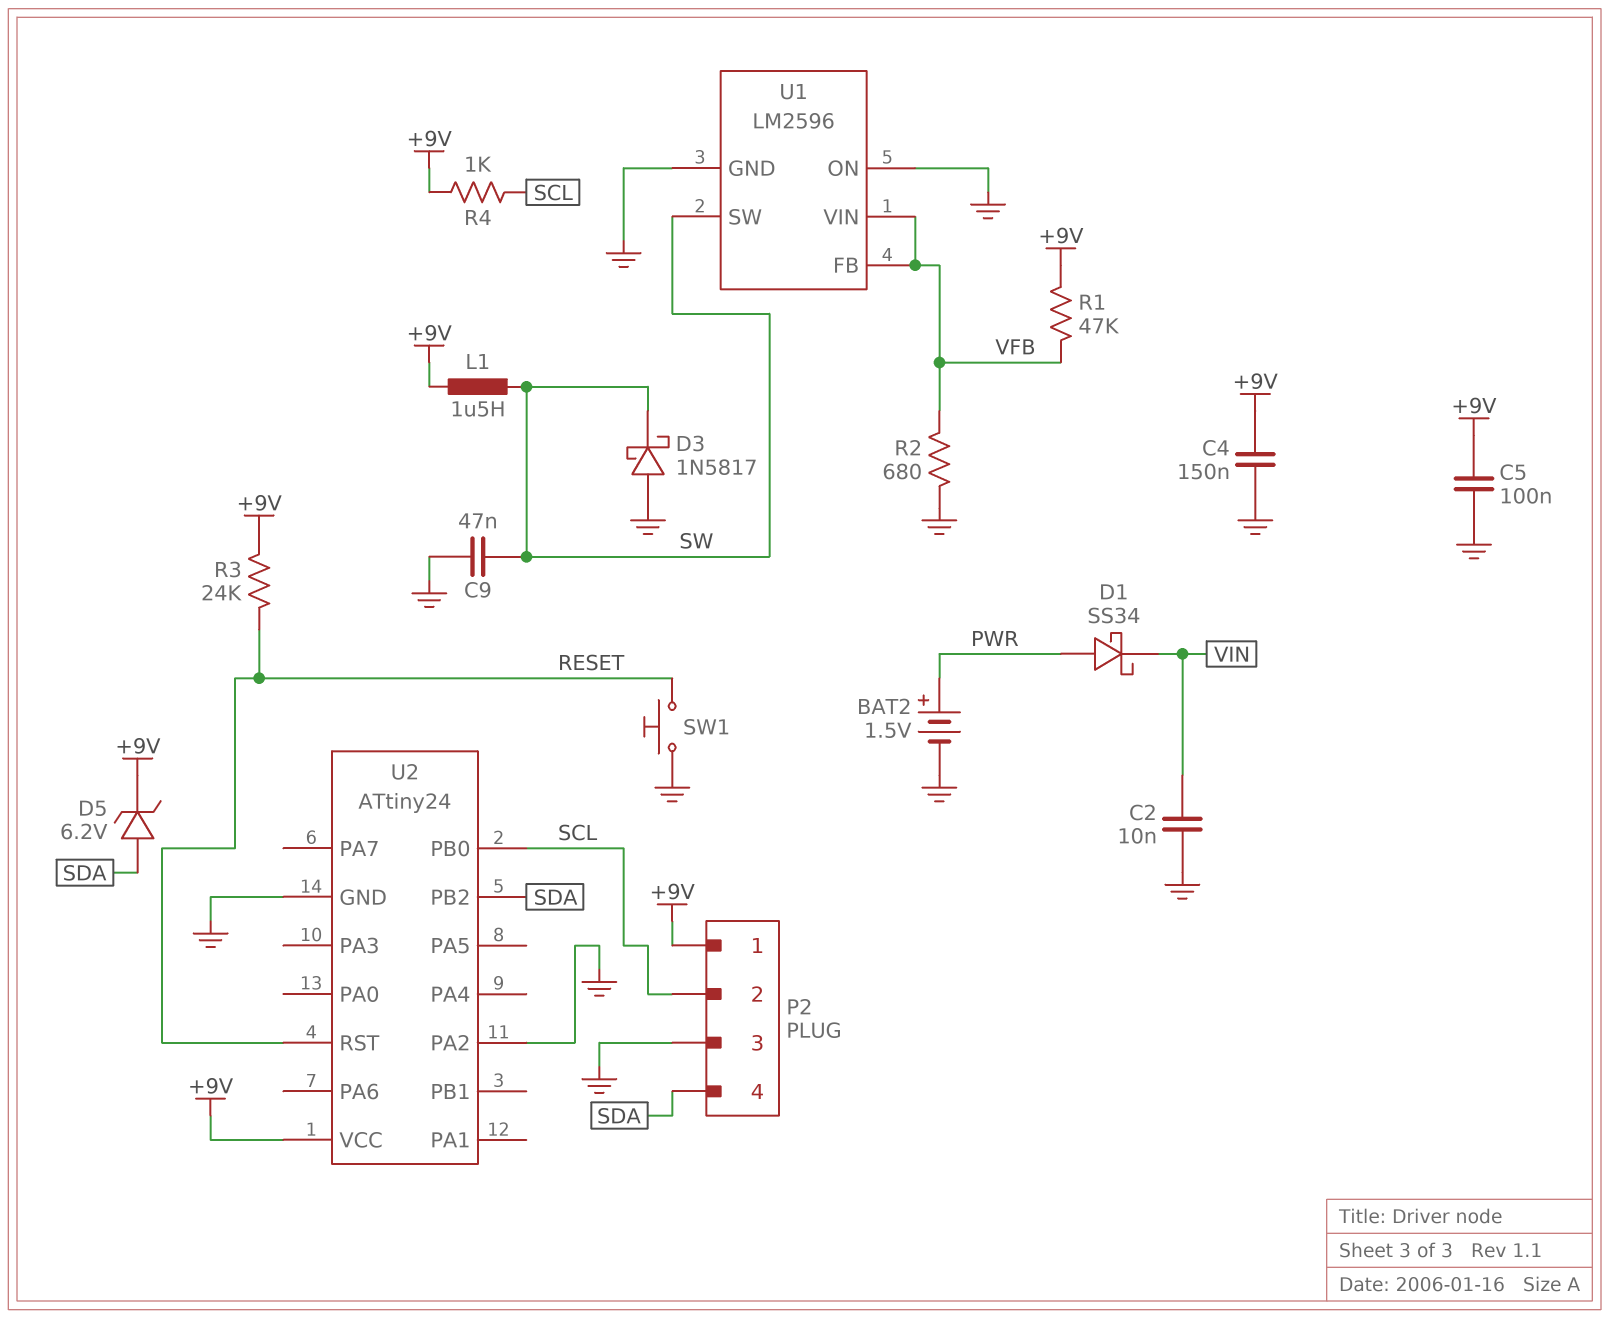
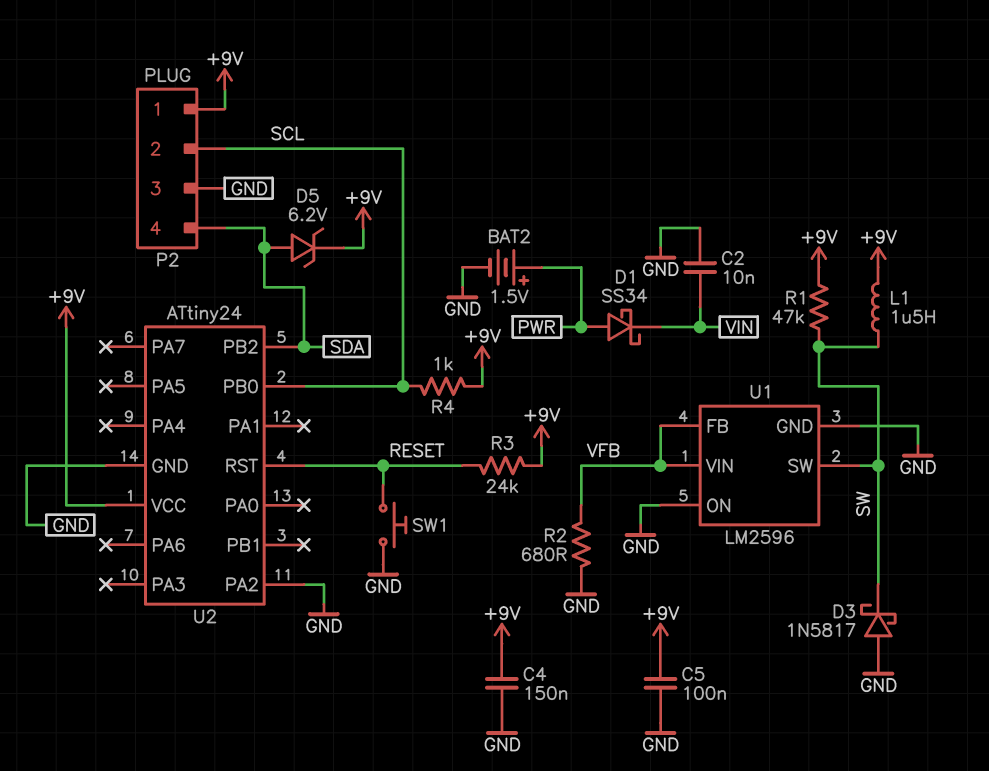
C9: 47nF (GND, SW) -> none
R1: 47k (+9V, VFB) -> 47k (+9V, SW)

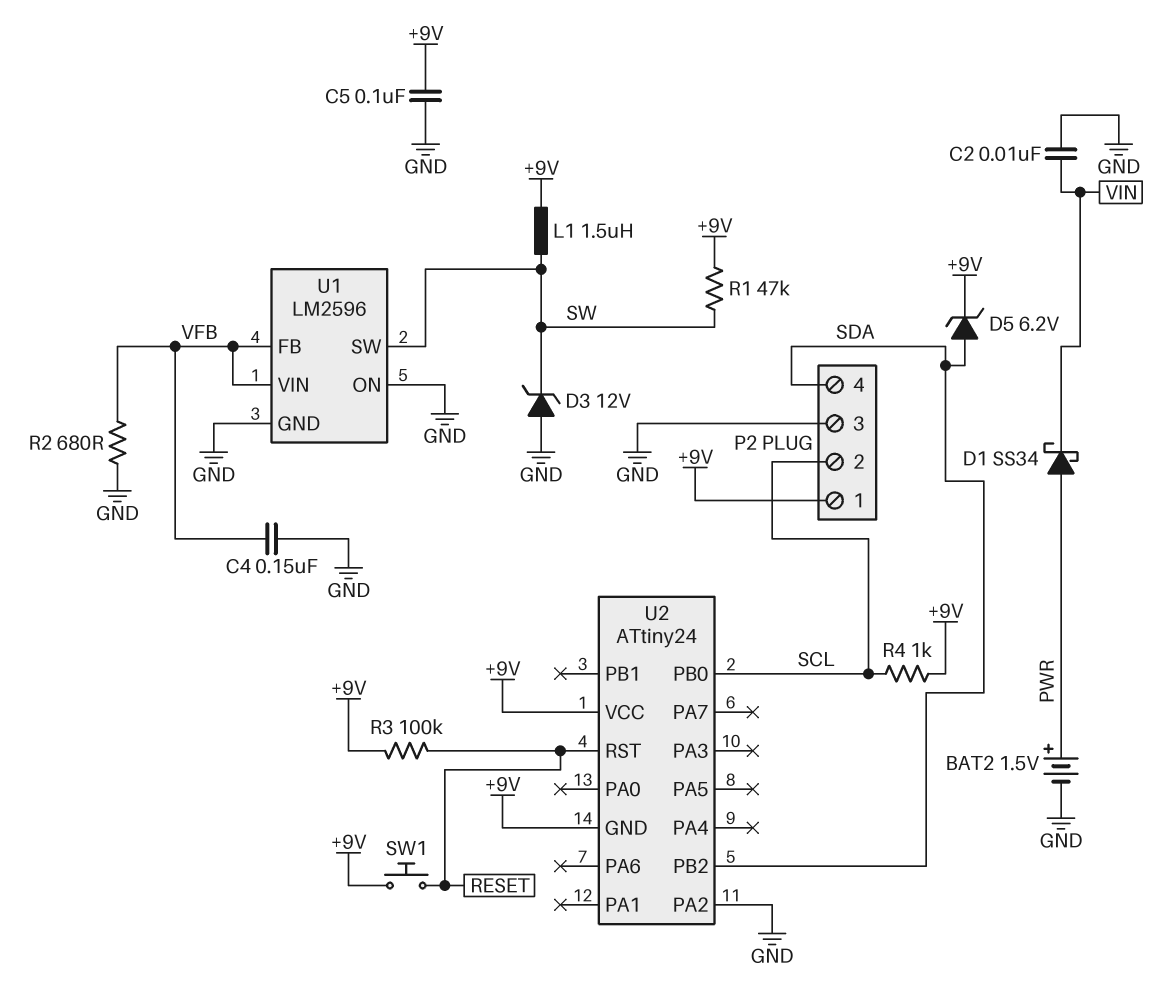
C4: 150nF (+9V, GND) -> 150nF (GND, VFB)
D3: schottky 1N5817 (A GND, K SW) -> zener 12V (A GND, K SW)
R3: 24k (+9V, RESET) -> 100k (+9V, RESET)
SW1: button (GND, RESET) -> button (+9V, RESET)
U2 pin GND: GND -> +9V

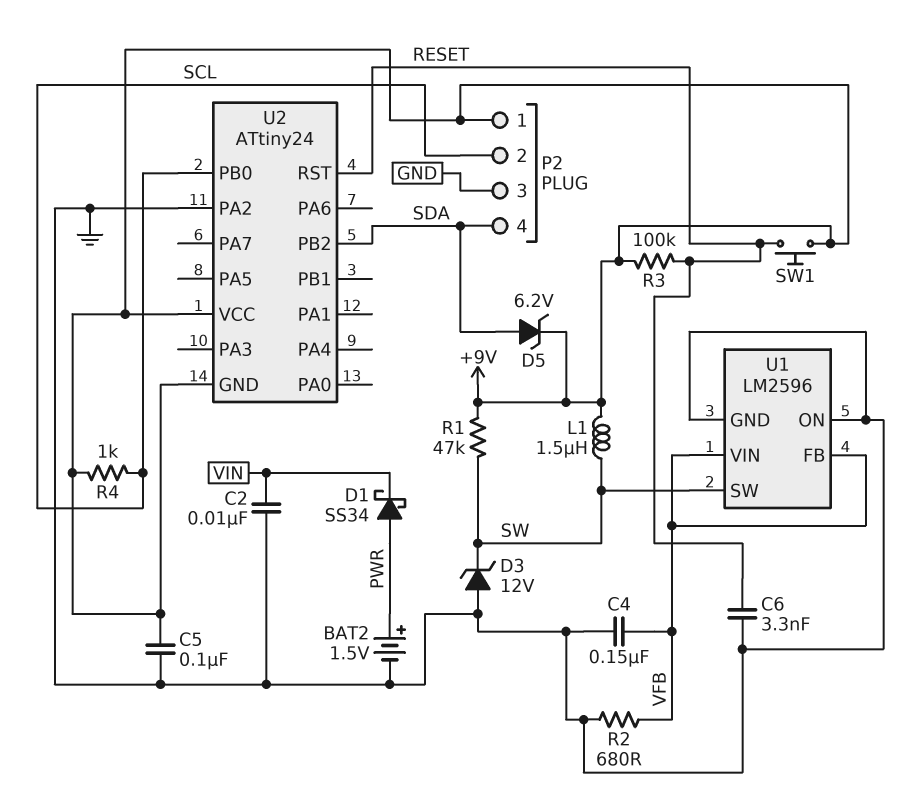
C6: none -> 3.3nF (GND, RESET)

